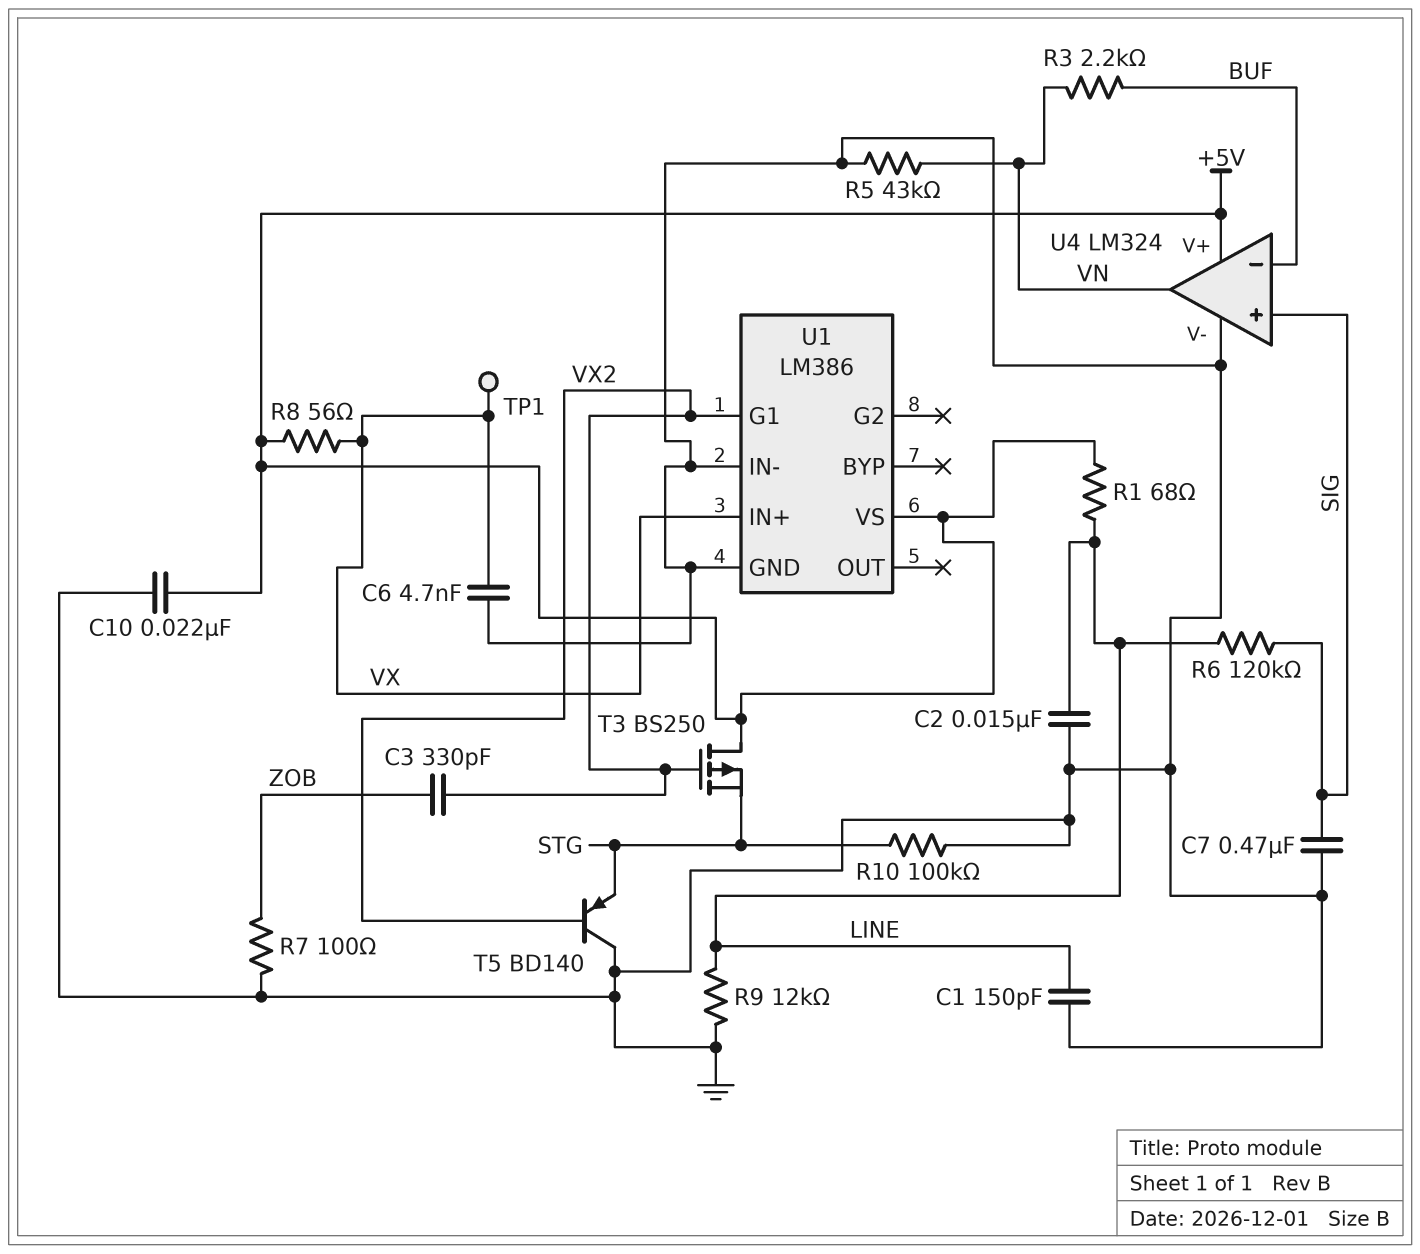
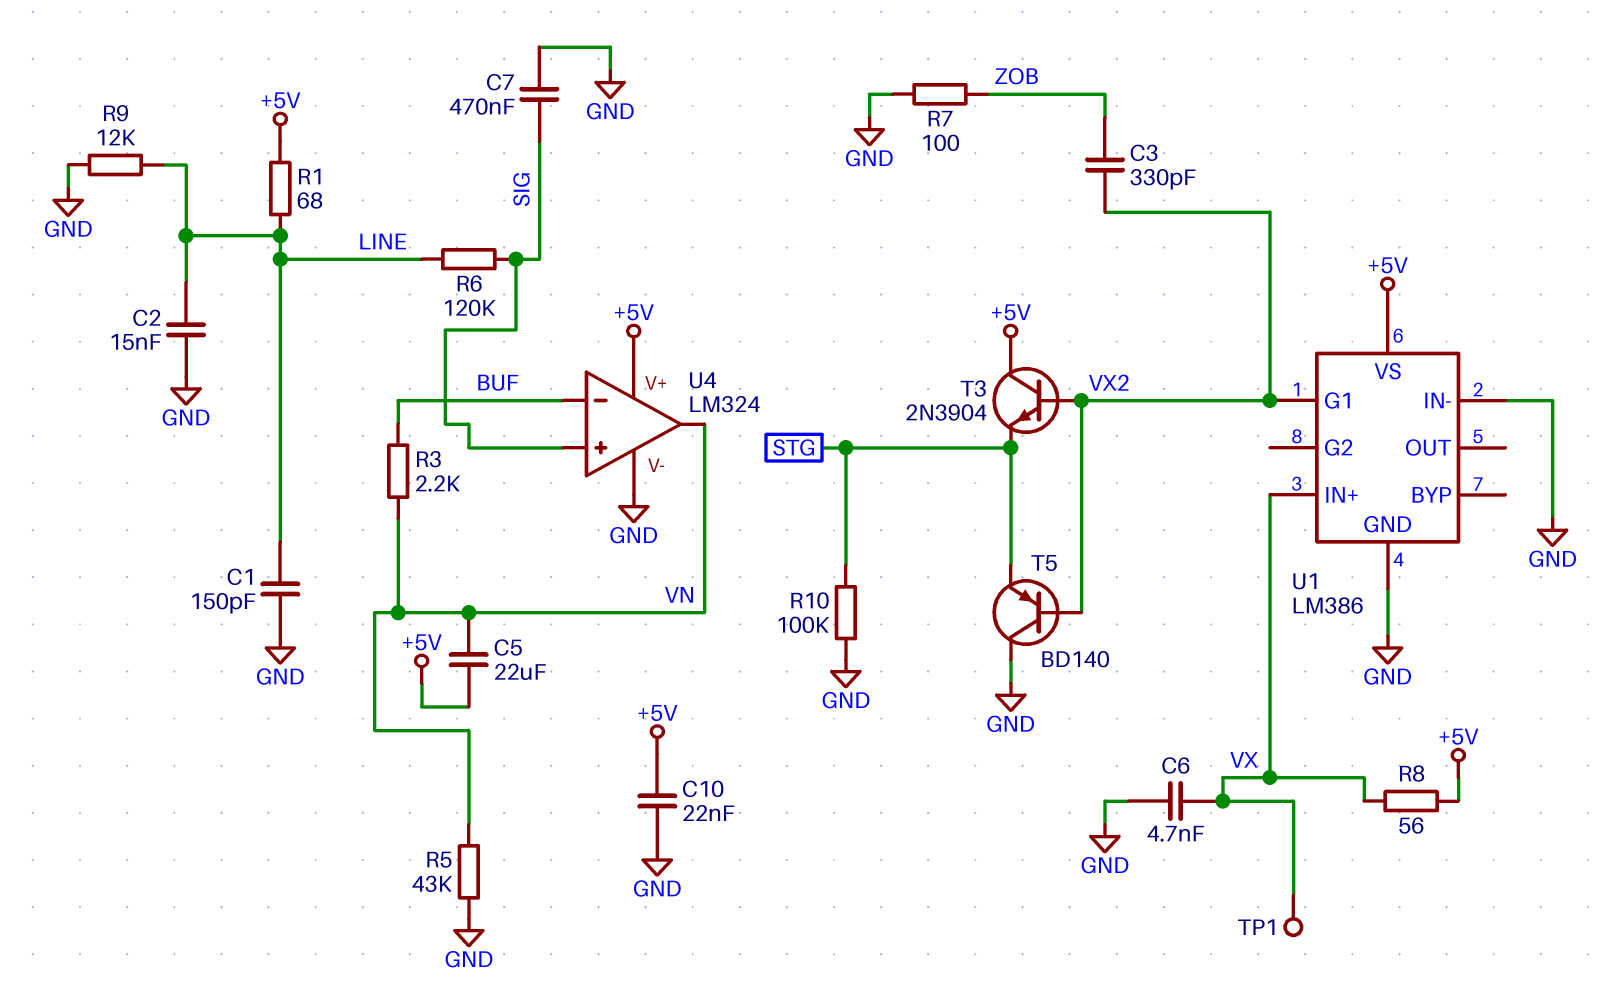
C5: none -> 22uF (+5V, VN)
T3: PMOS BS250 (G VX2, D +5V, S STG) -> NPN 2N3904 (B VX2, C +5V, E STG)

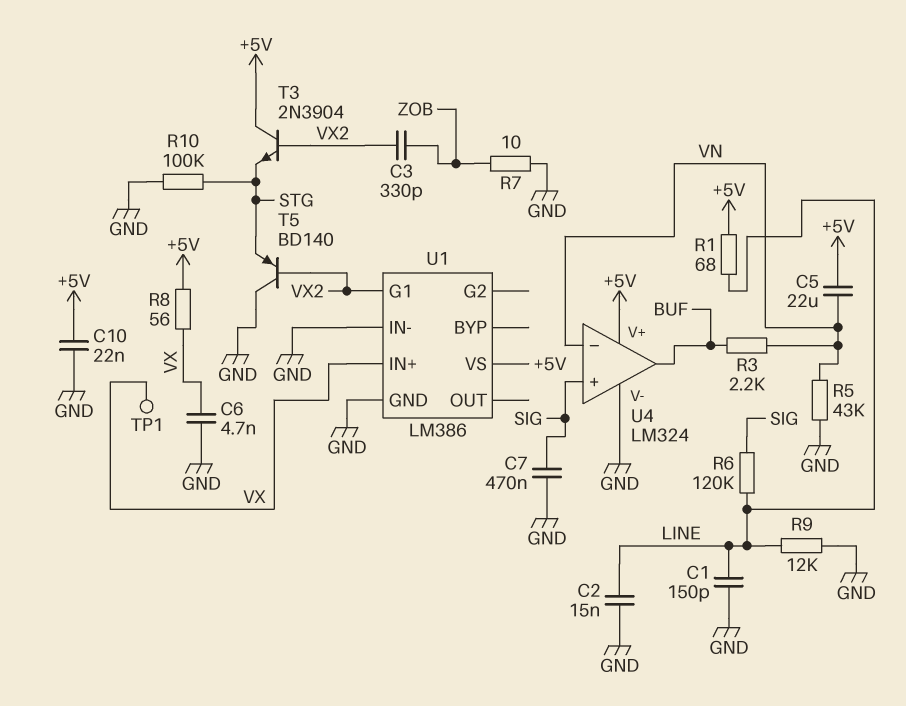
R7: 100 (GND, ZOB) -> 10 (GND, ZOB)
U4 pin in-: BUF -> VN
U4 pin out: VN -> BUF

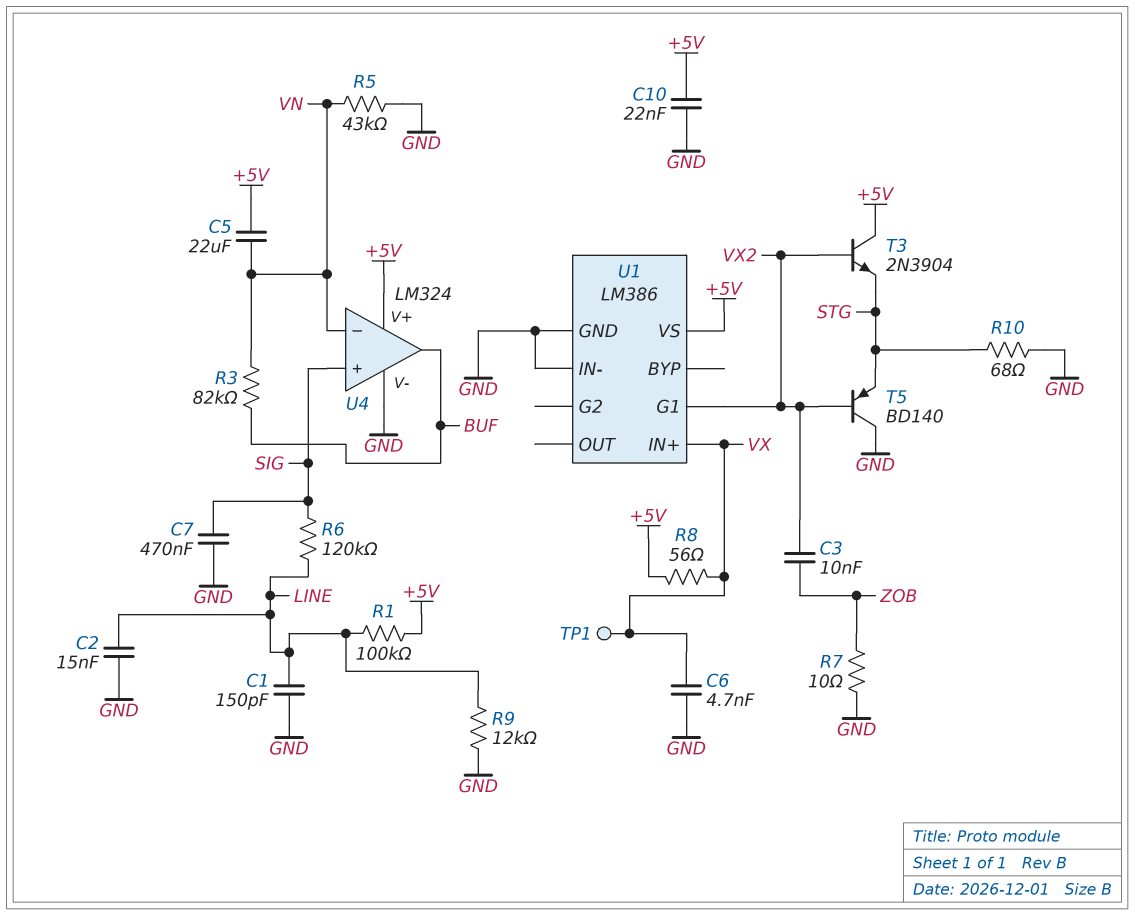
C3: 330pF (VX2, ZOB) -> 10nF (VX2, ZOB)
R1: 68 (+5V, LINE) -> 100k (+5V, LINE)
R3: 2.2k (BUF, VN) -> 82k (BUF, VN)
R10: 100k (GND, STG) -> 68 (GND, STG)

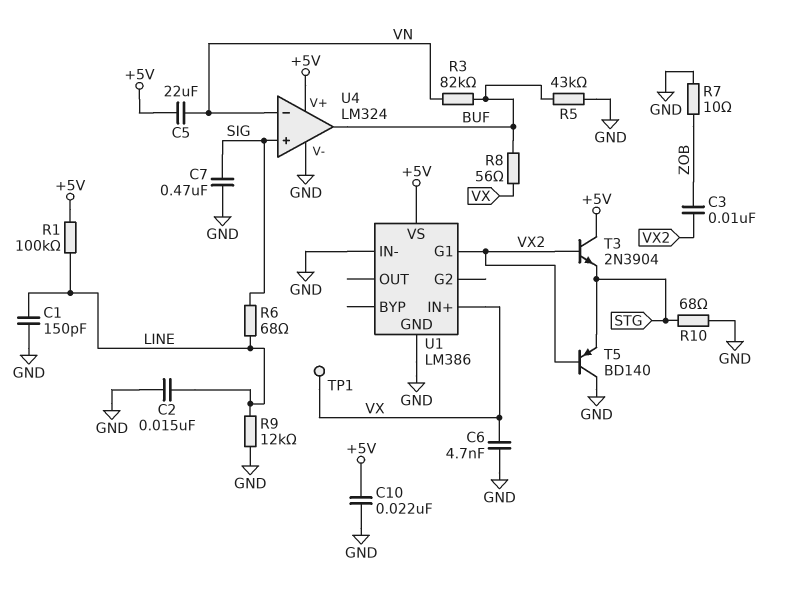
R5: 43k (GND, VN) -> 43k (BUF, GND)
R6: 120k (LINE, SIG) -> 68 (LINE, SIG)
R8: 56 (+5V, VX) -> 56 (BUF, VX)

